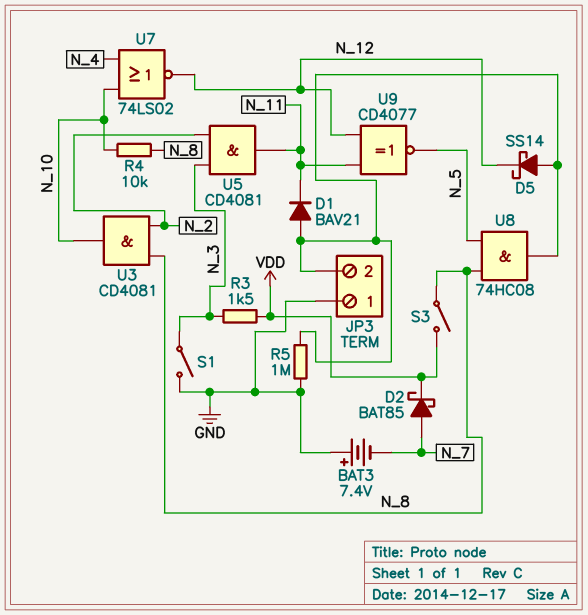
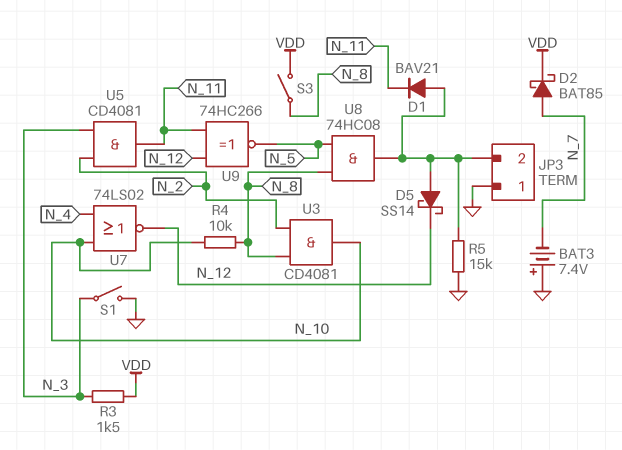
R5: 1M (GND, JP3/2) -> 15k (GND, JP3/2)
U9: XNOR CD4077 (in N_11, in N_12, out N_5) -> XNOR 74HC266 (in N_11, in N_12, out N_5)

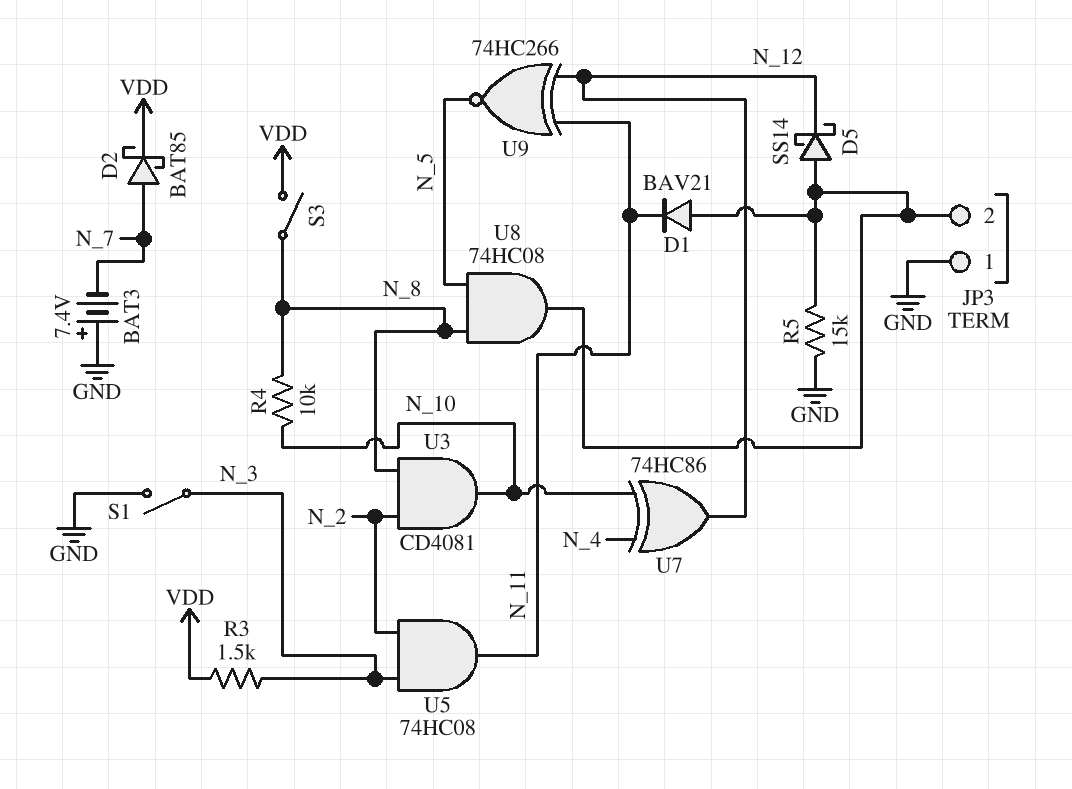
U5: AND CD4081 (in N_2, in N_3, out N_11) -> AND 74HC08 (in N_2, in N_3, out N_11)
U7: NOR 74LS02 (in N_4, in N_10, out N_12) -> XOR 74HC86 (in N_4, in N_10, out N_12)

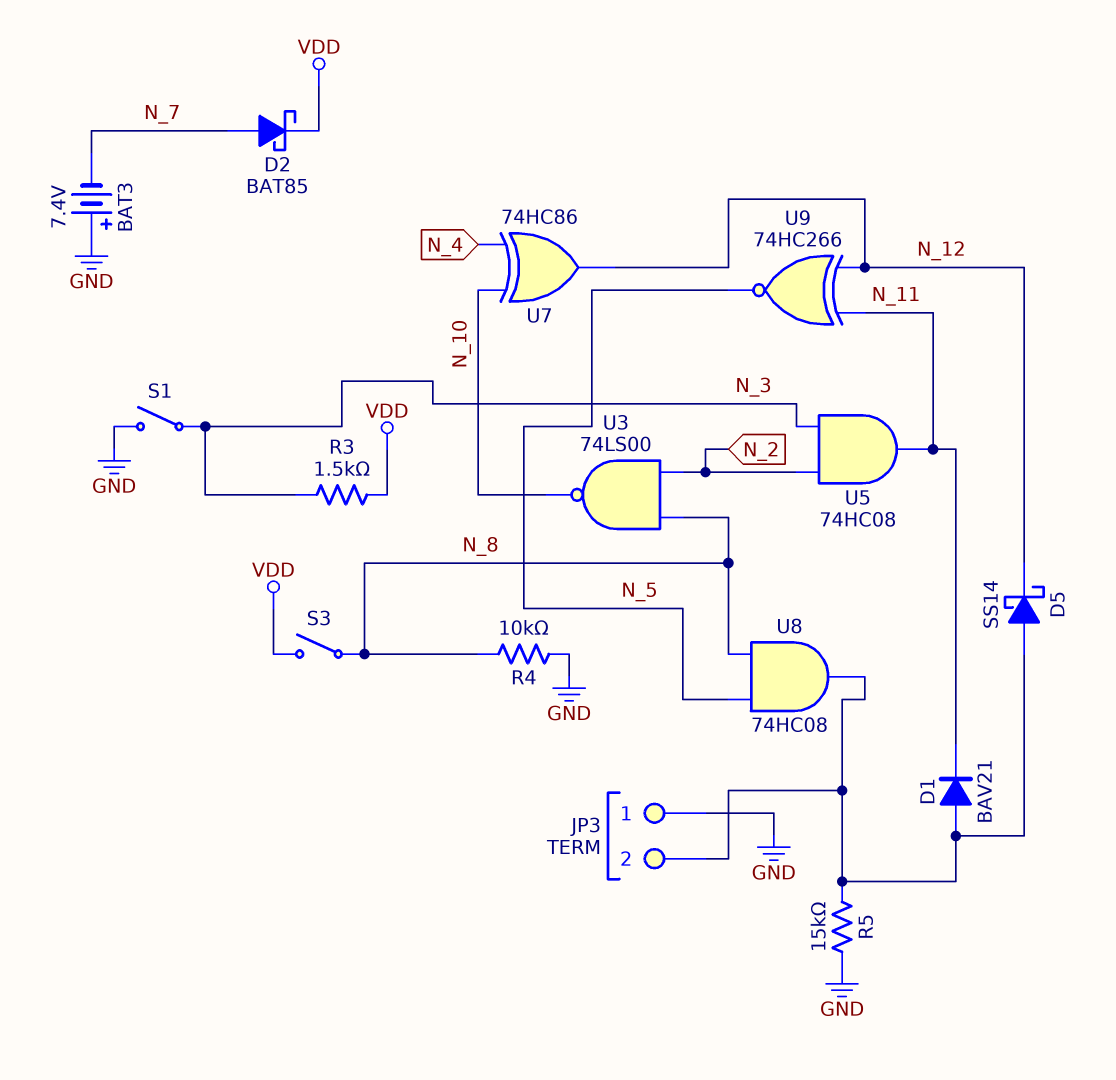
R4: 10k (N_8, N_10) -> 10k (GND, N_8)
U3: AND CD4081 (in N_2, in N_8, out N_10) -> NAND 74LS00 (in N_2, in N_8, out N_10)

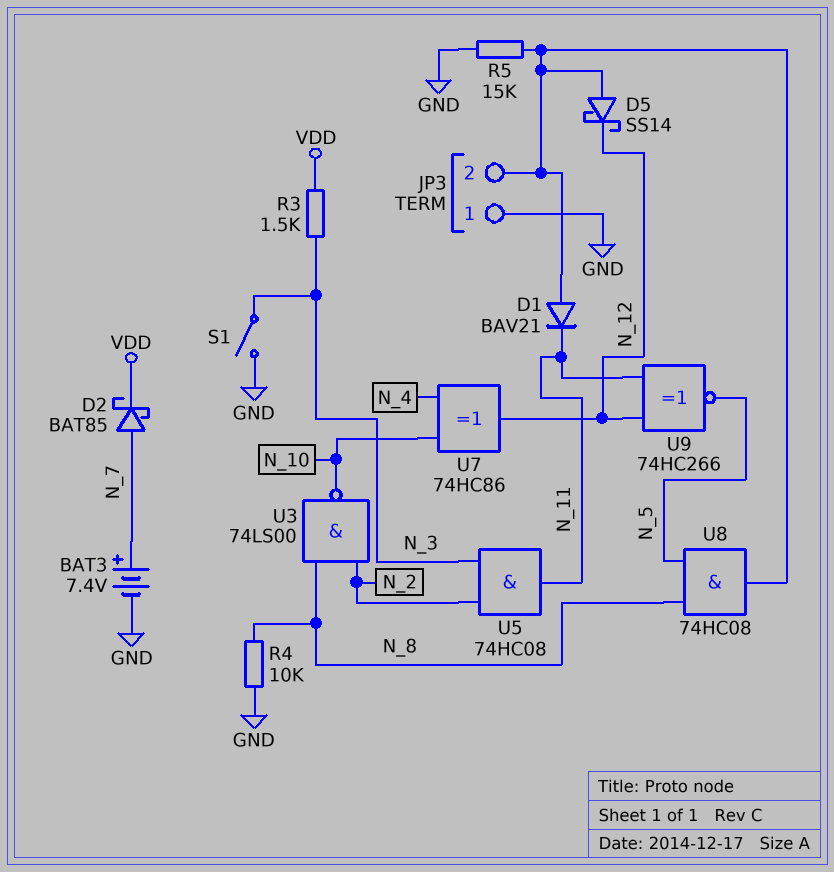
BAT3: 7.4V (plus GND, minus N_7) -> 7.4V (plus N_7, minus GND)
S3: switch (N_8, VDD) -> none

